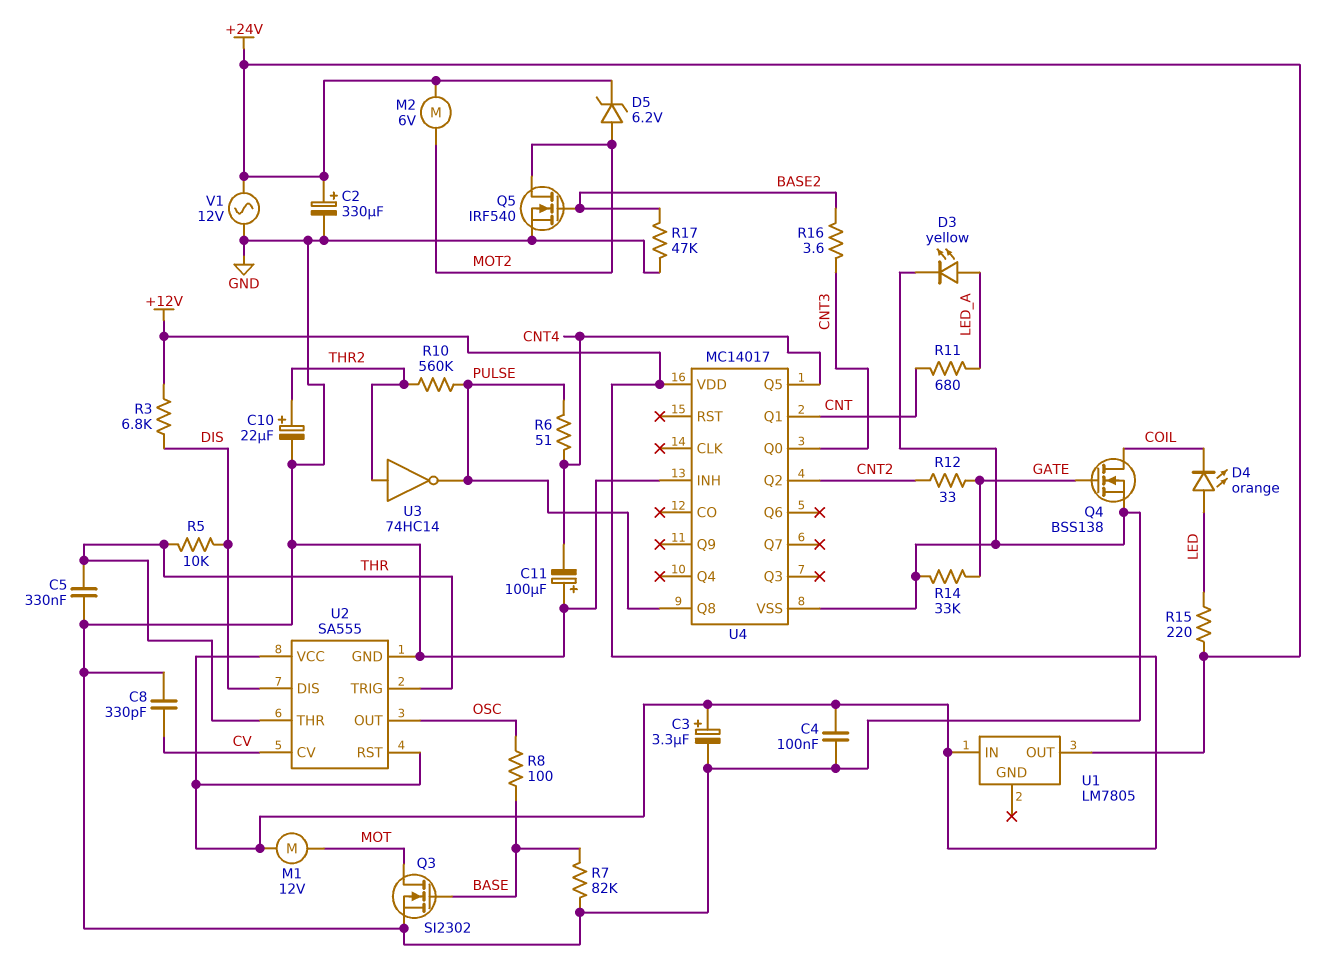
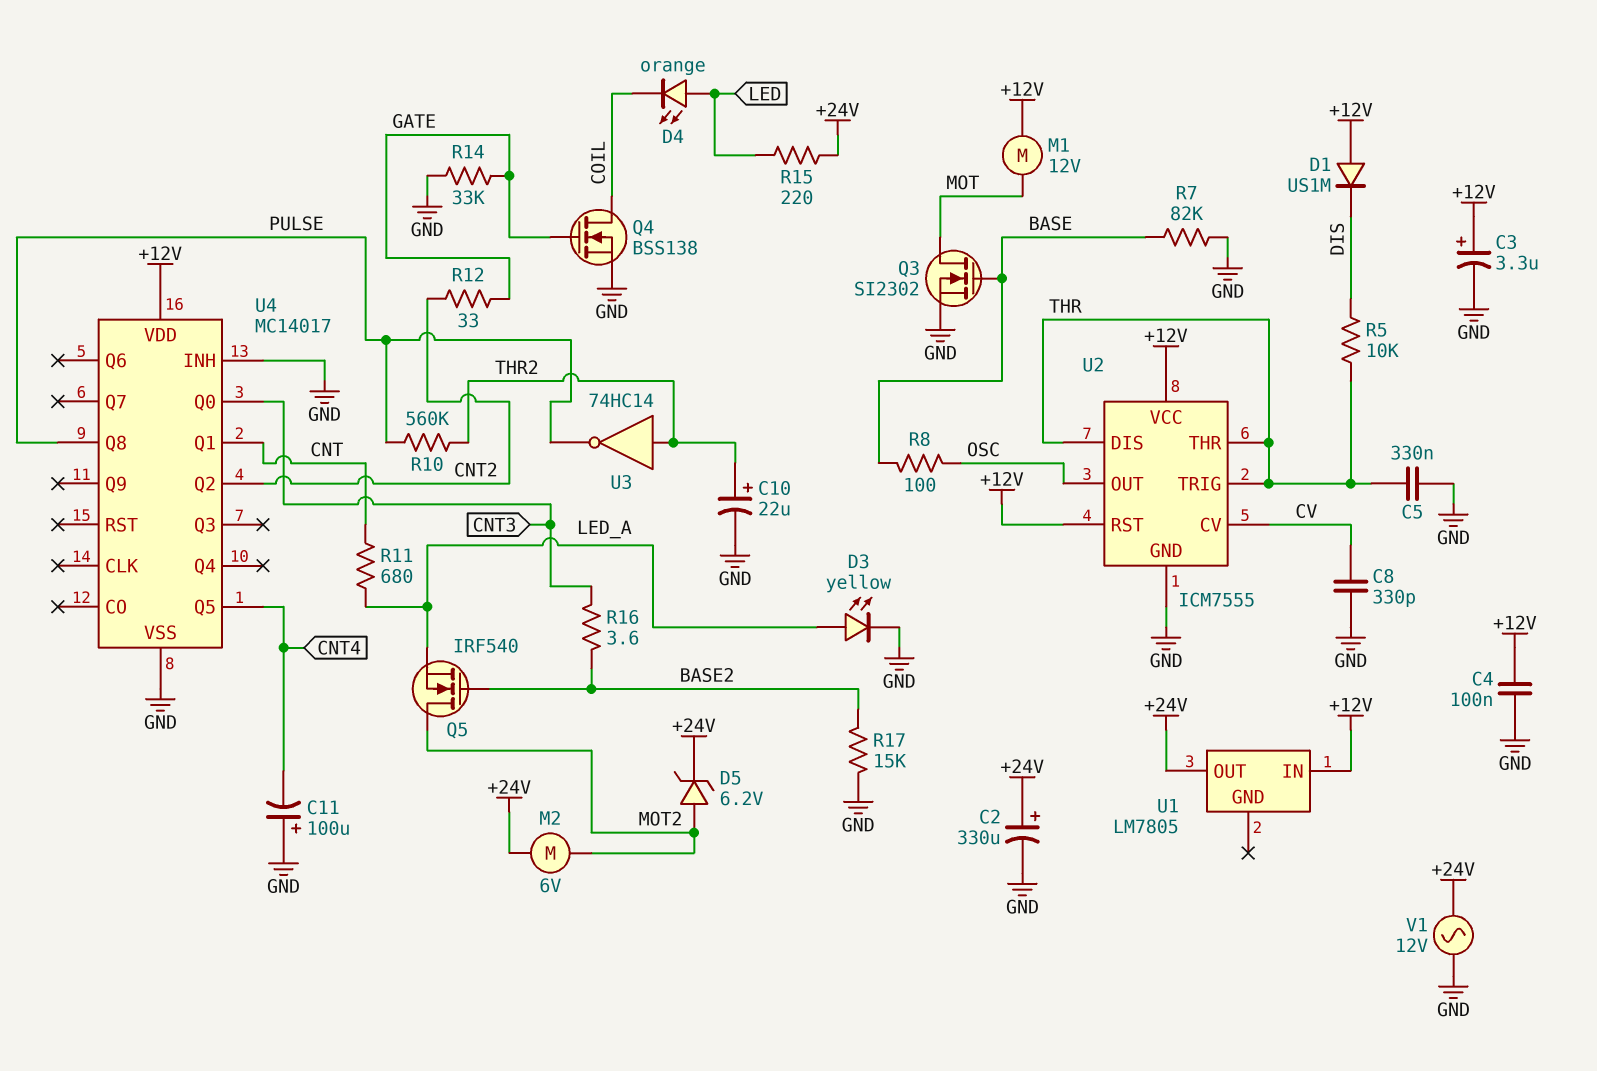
D1: none -> diode US1M (A +12V, K DIS)
Q5: NMOS IRF540 (G BASE2, D MOT2, S GND) -> NMOS IRF540 (G BASE2, D MOT2, S LED_A)
R3: 6.8k (+12V, DIS) -> none
R6: 51 (CNT4, PULSE) -> none
R17: 47k (BASE2, GND) -> 15k (BASE2, GND)
U2: SA555 -> ICM7555
U2 pin DIS: DIS -> THR

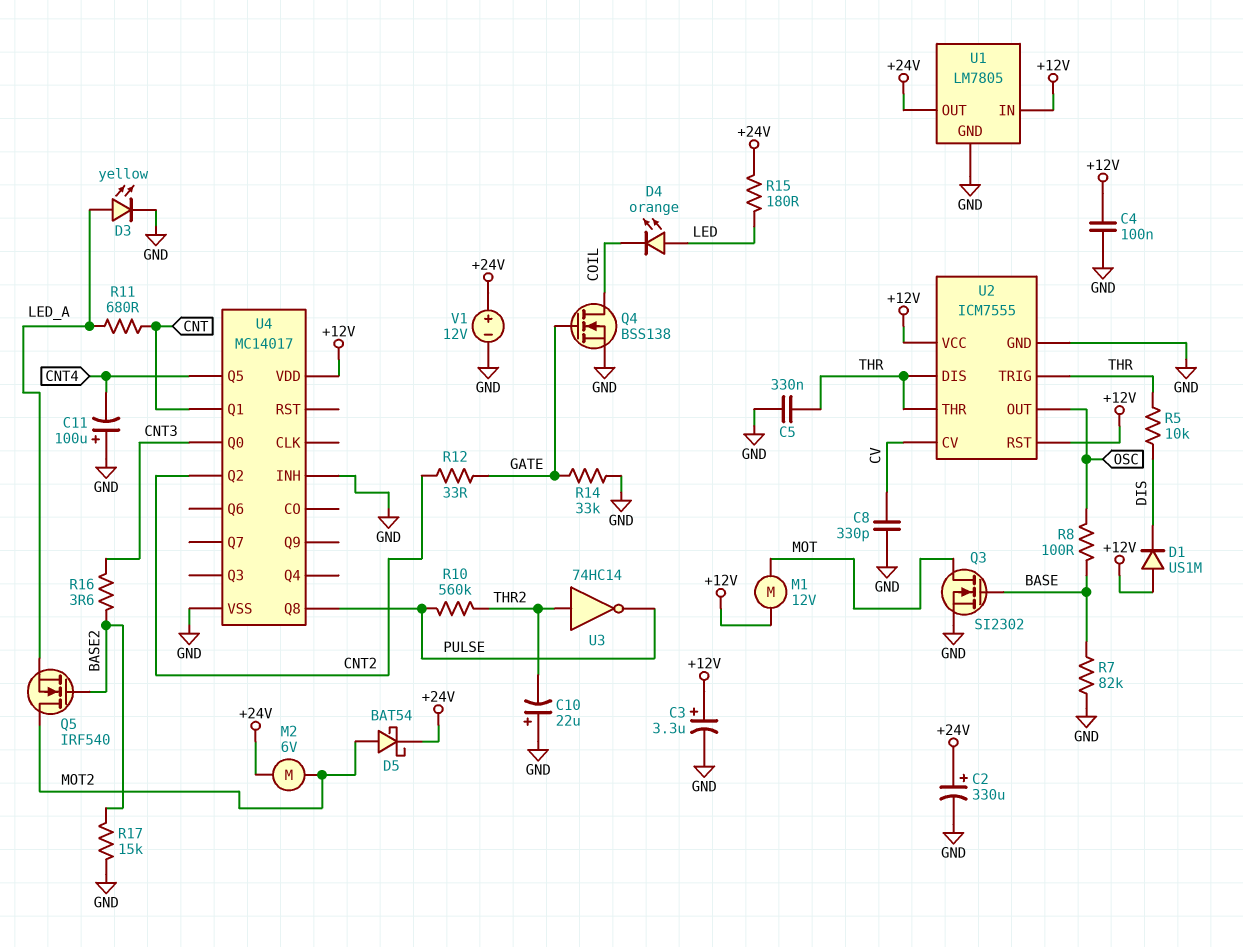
C10: 22uF (plus THR2, minus GND) -> 22uF (plus GND, minus THR2)
D5: zener 6.2V (A MOT2, K +24V) -> schottky BAT54 (A MOT2, K +24V)
R15: 220 (+24V, LED) -> 180 (+24V, LED)
U1 pin GND: none -> GND
V1: AC 12V (+24V, GND) -> 12V (plus +24V, minus GND)

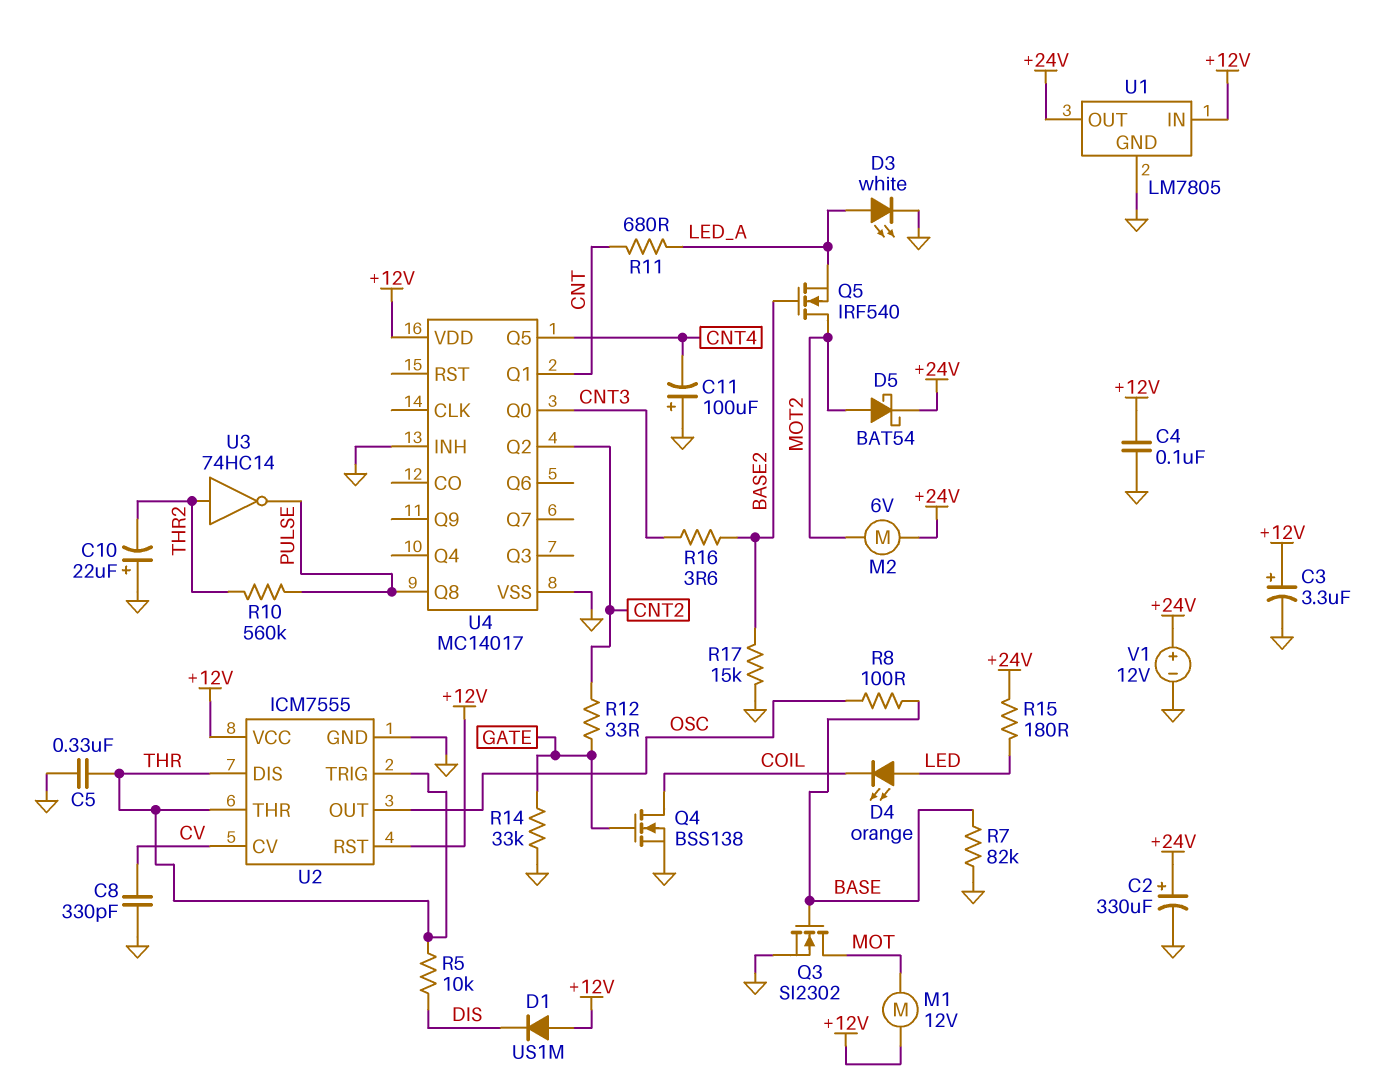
D3: LED yellow (A LED_A, K GND) -> LED white (A LED_A, K GND)

